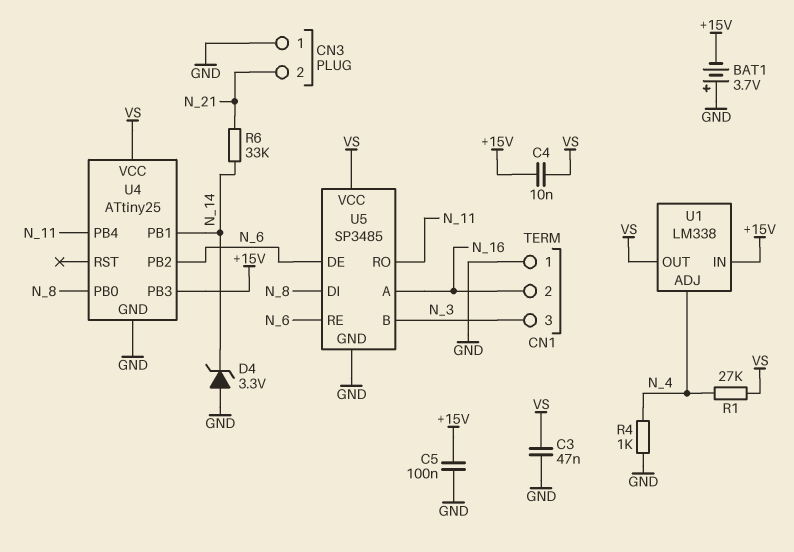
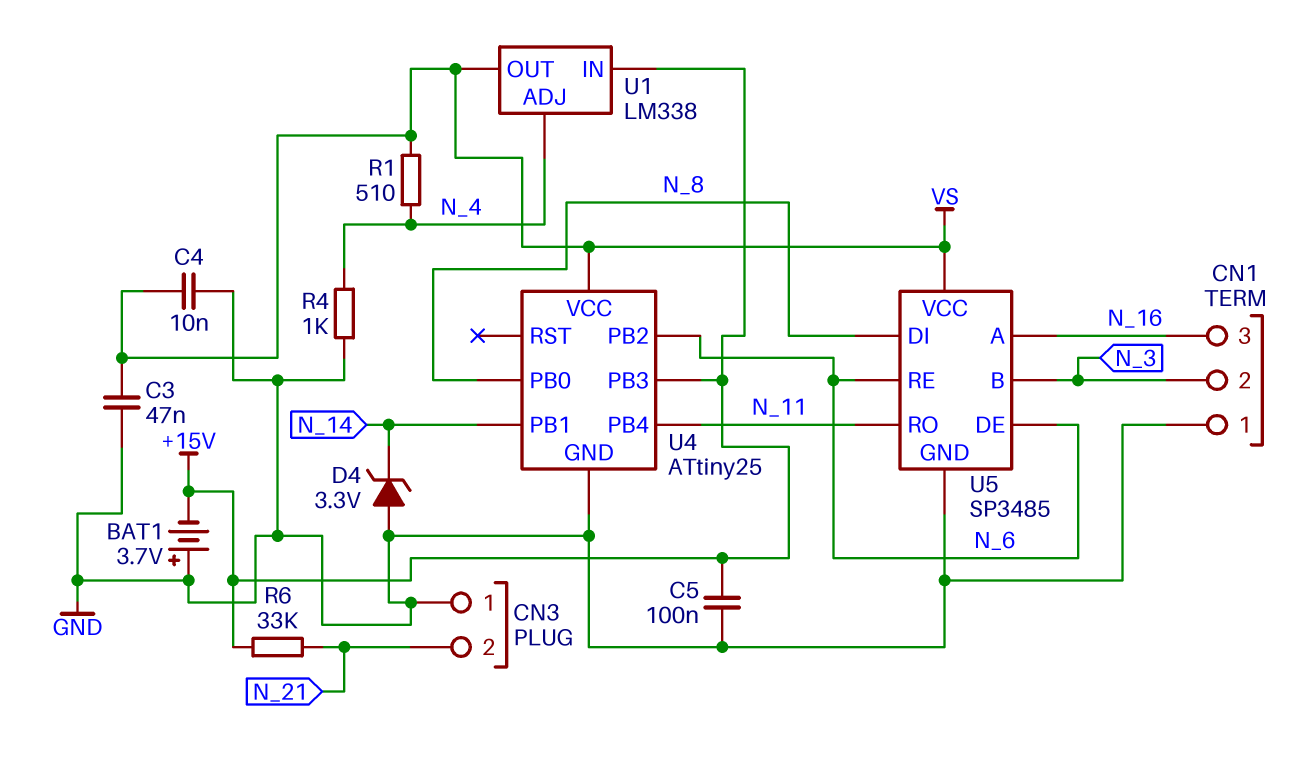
C4: 10nF (+15V, VS) -> 10nF (GND, VS)
CN1 pin 2: N_16 -> N_3
CN1 pin 3: N_3 -> N_16
R1: 27k (N_4, VS) -> 510 (N_4, VS)
R6: 33k (N_14, N_21) -> 33k (+15V, N_21)

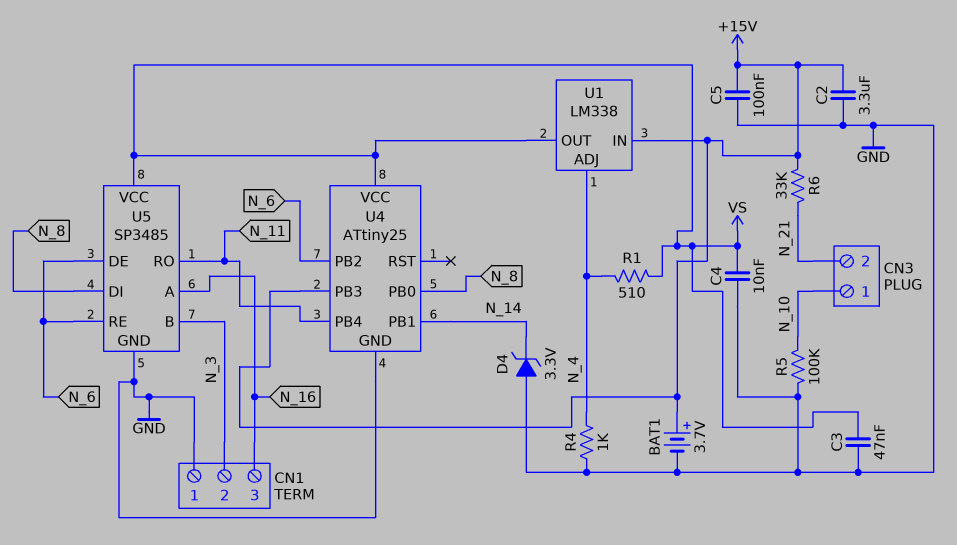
BAT1: 3.7V (plus GND, minus +15V) -> 3.7V (plus +15V, minus GND)
C2: none -> 3.3uF (+15V, GND)
CN3 pin 1: GND -> N_10
R5: none -> 100k (GND, N_10)

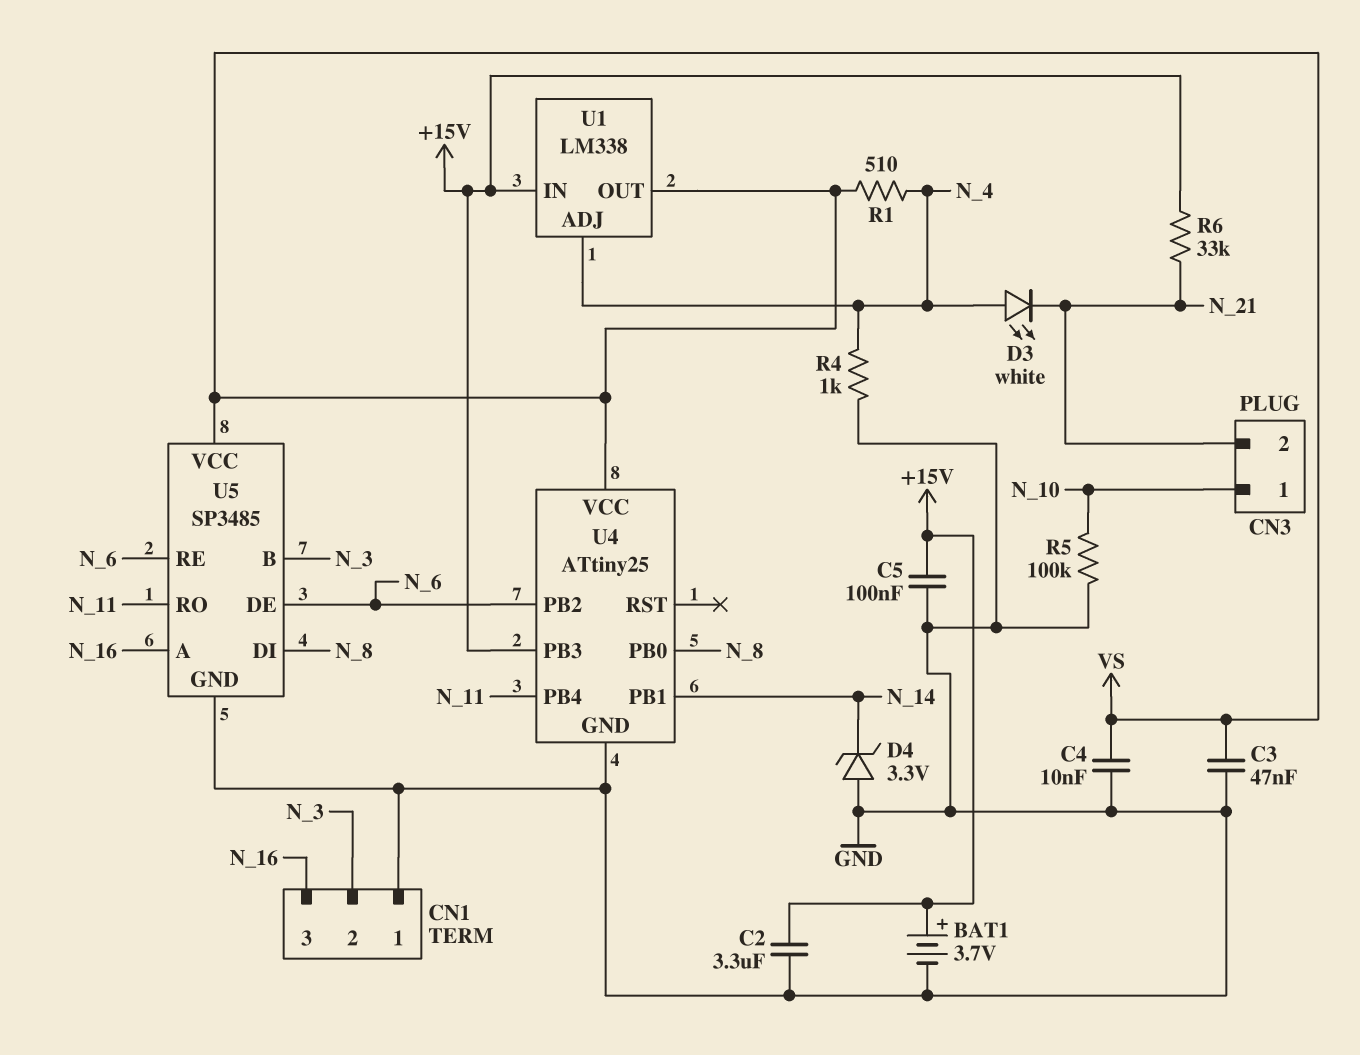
D3: none -> LED white (A N_4, K N_21)

